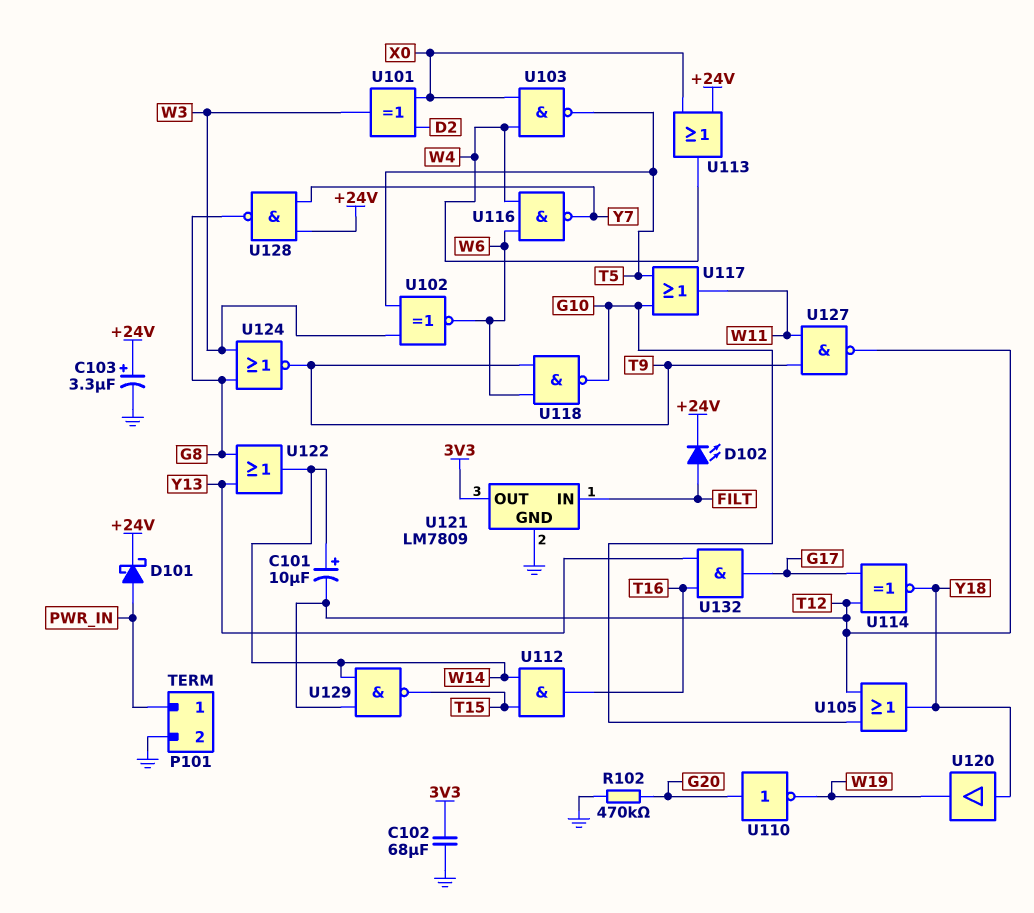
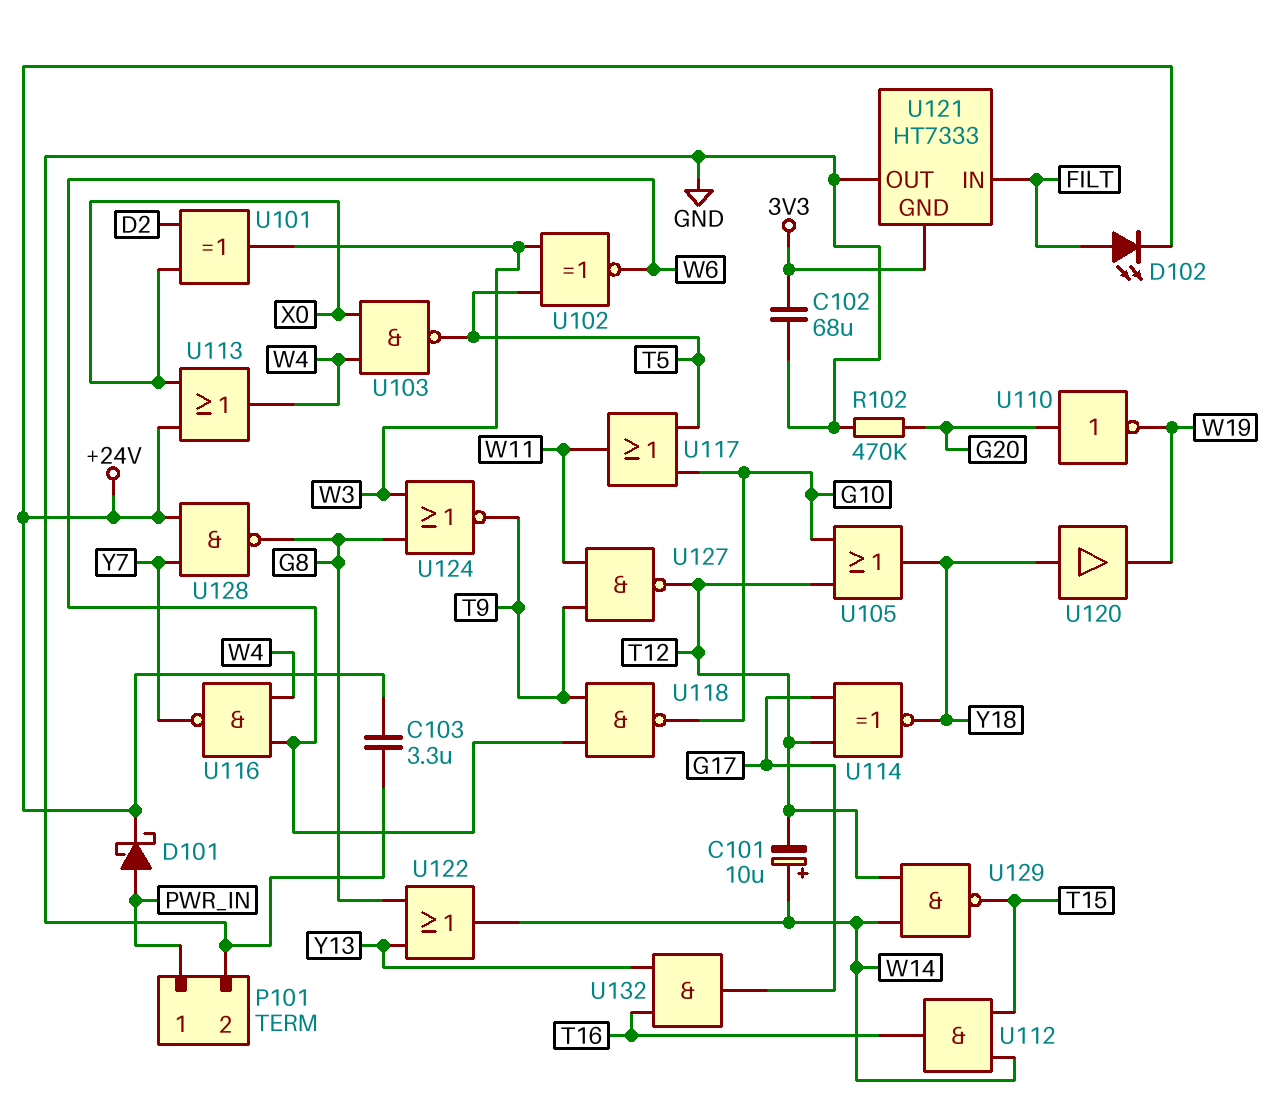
C103: 3.3uF (plus +24V, minus GND) -> 3.3uF (+24V, GND)
U121: LM7809 -> HT7333
U121 pin GND: GND -> 3V3
U121 pin OUT: 3V3 -> GND

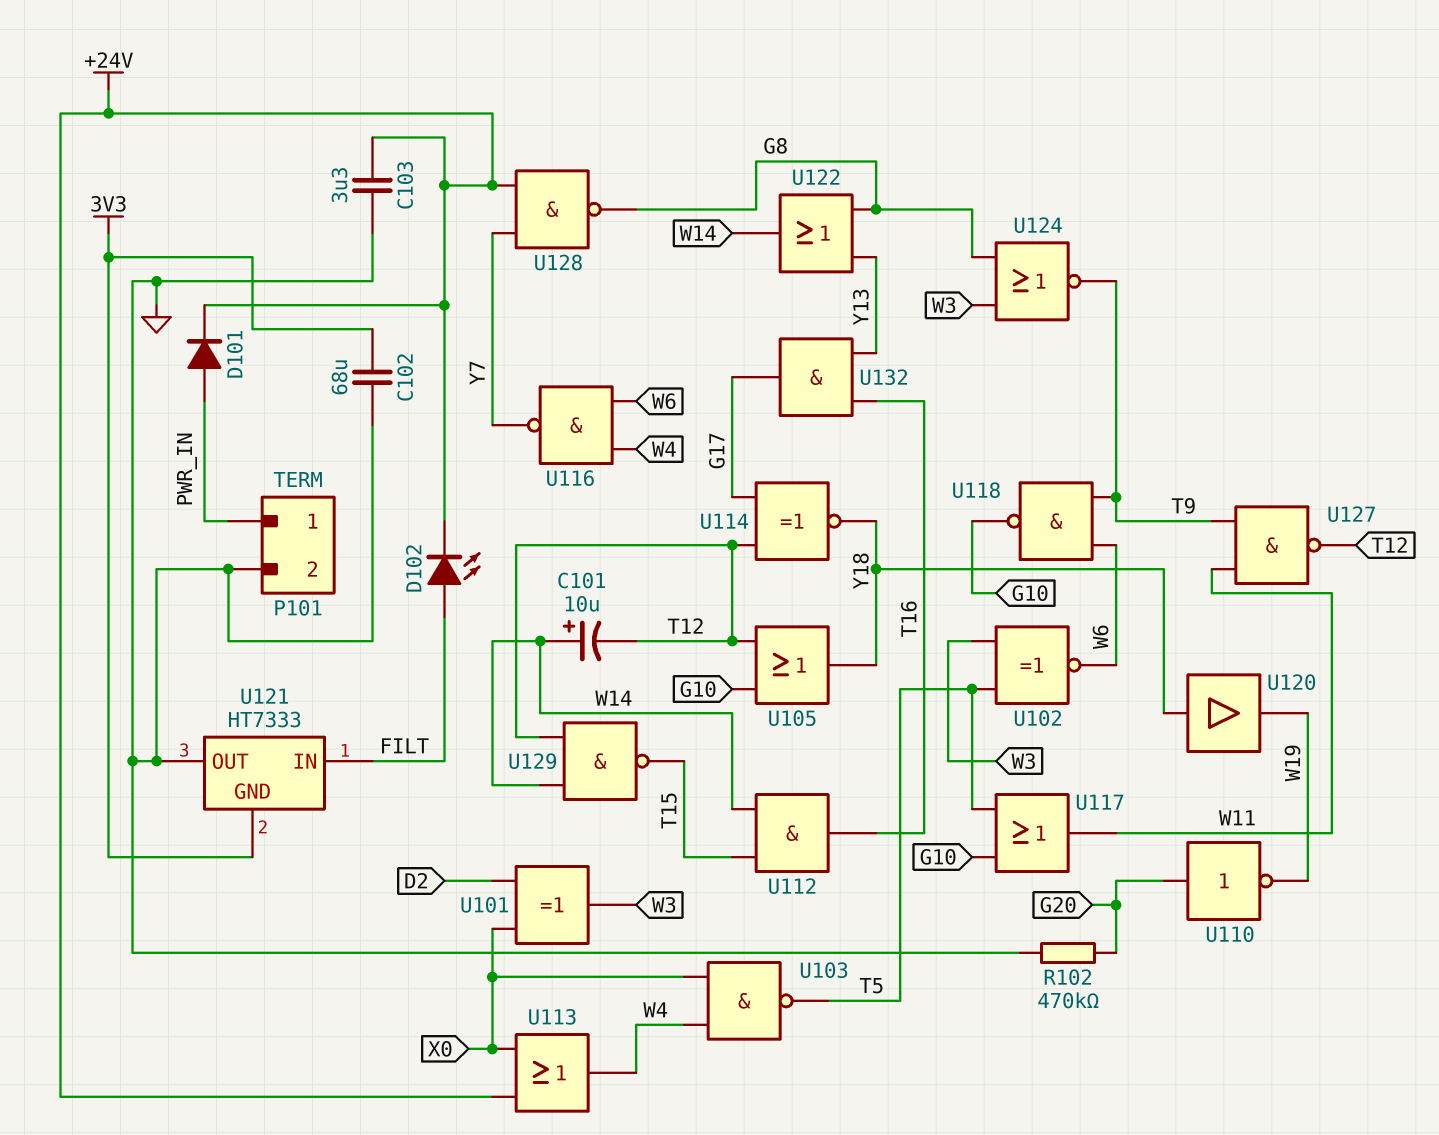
D101: schottky (A PWR_IN, K +24V) -> diode (A PWR_IN, K +24V)

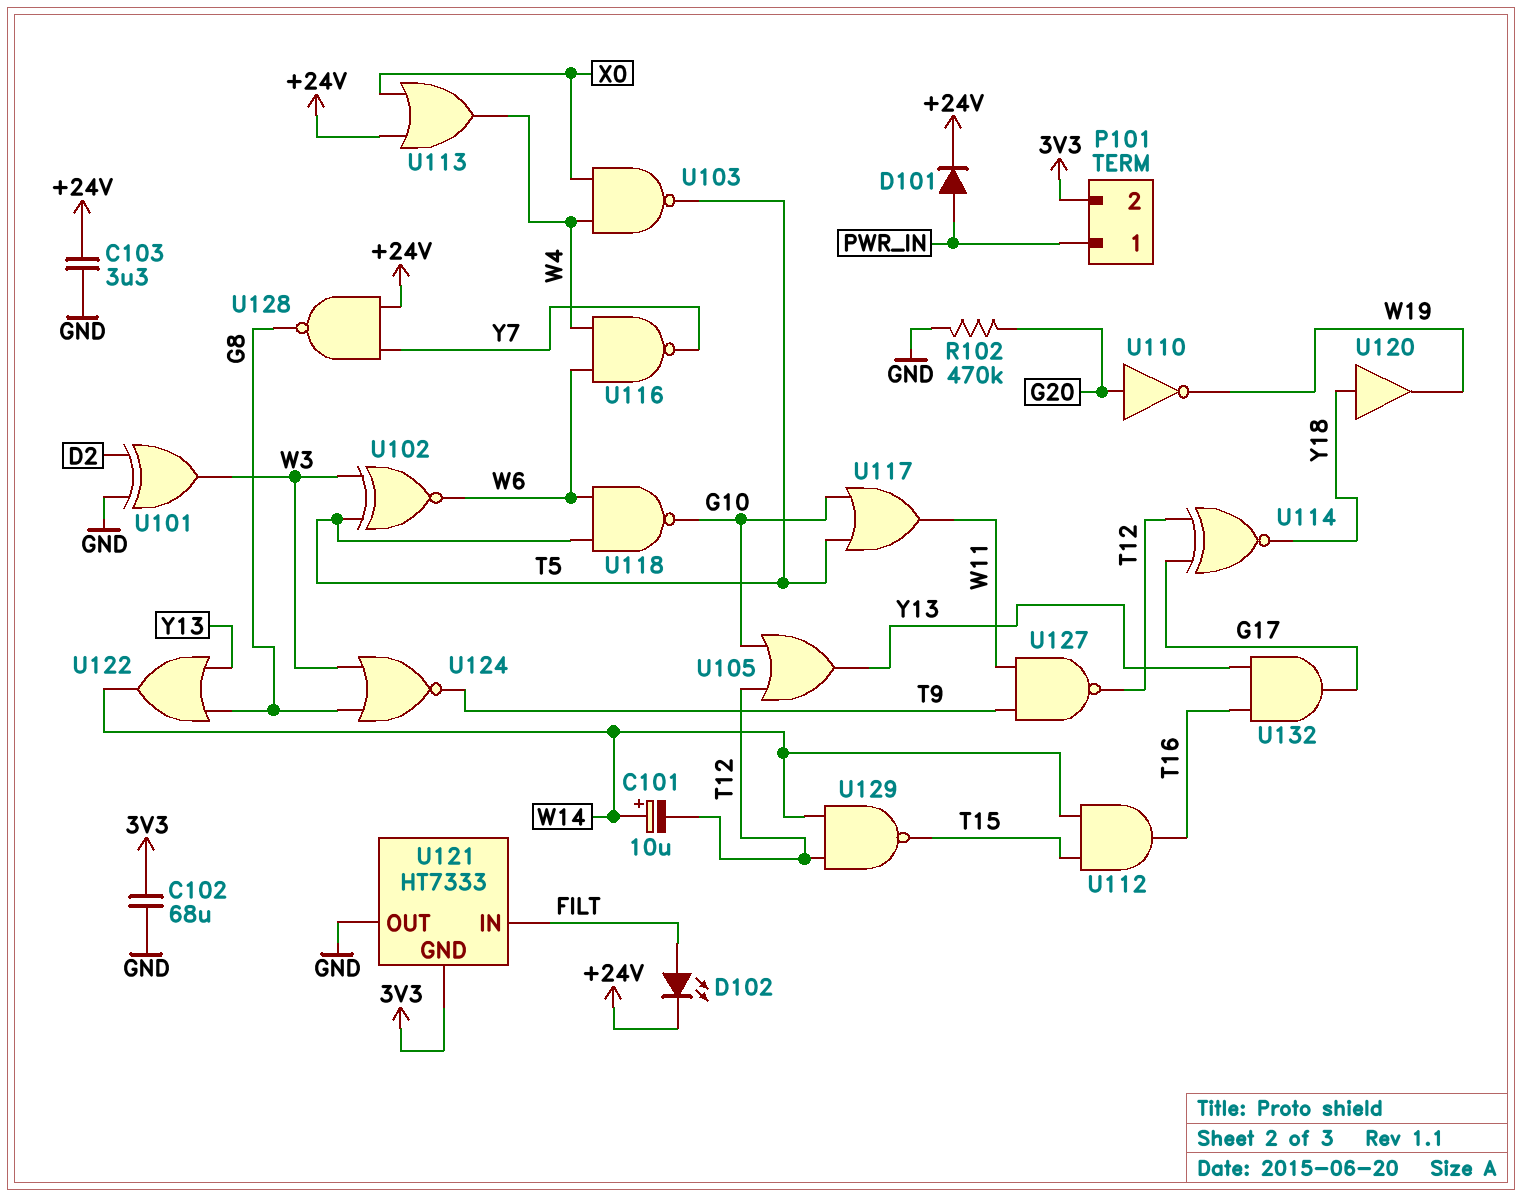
P101 pin 2: GND -> 3V3
U101: XOR (in D2, in X0, out W3) -> XOR (in D2, in GND, out W3)
U105: OR (in G10, in T12, out Y18) -> OR (in G10, in T12, out Y13)
U118: NAND (in T9, in W6, out G10) -> NAND (in T5, in W6, out G10)

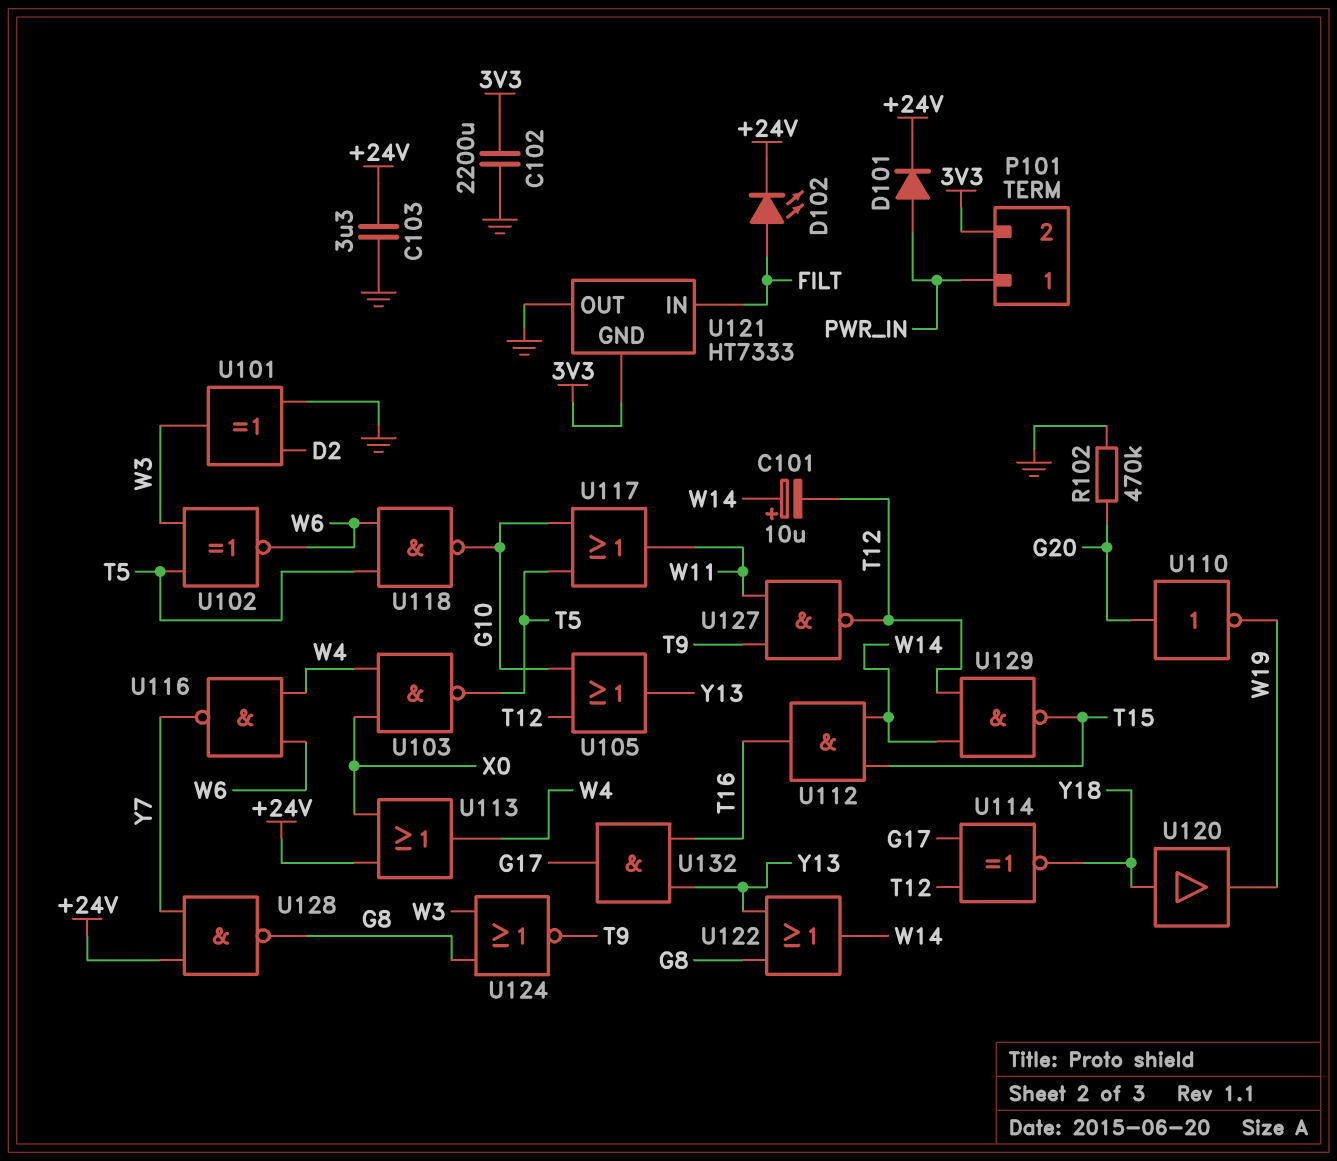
C102: 68uF (3V3, GND) -> 2200uF (3V3, GND)

